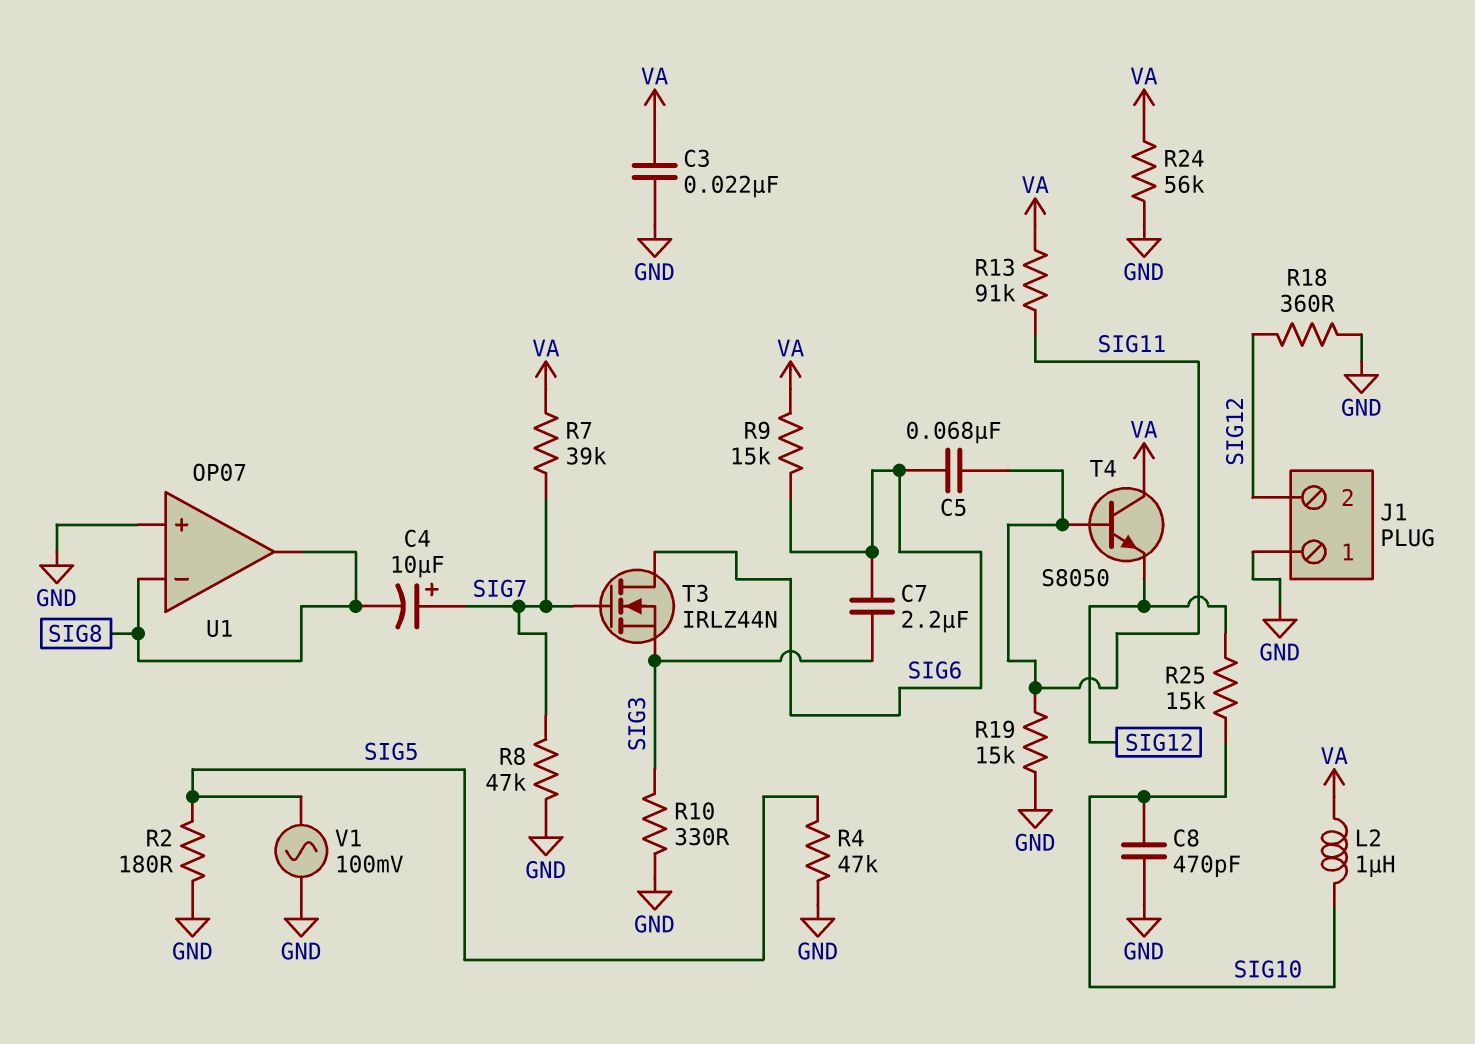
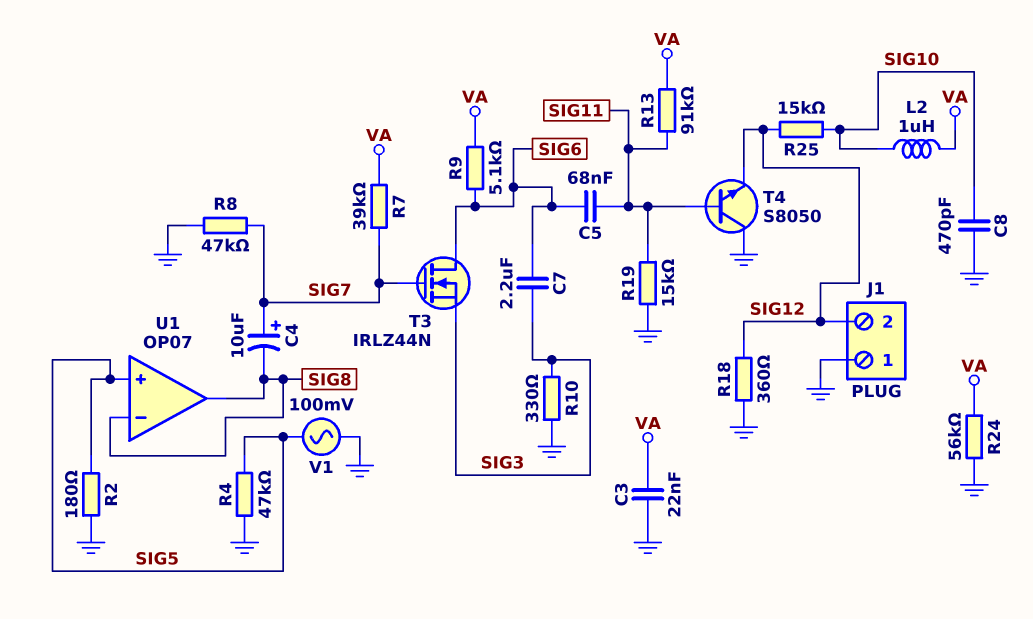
R9: 15k (SIG6, VA) -> 5.1k (SIG6, VA)
T4: NPN S8050 (B SIG11, C VA, E SIG12) -> NPN S8050 (B SIG11, C GND, E SIG12)
U1 pin in+: GND -> SIG5

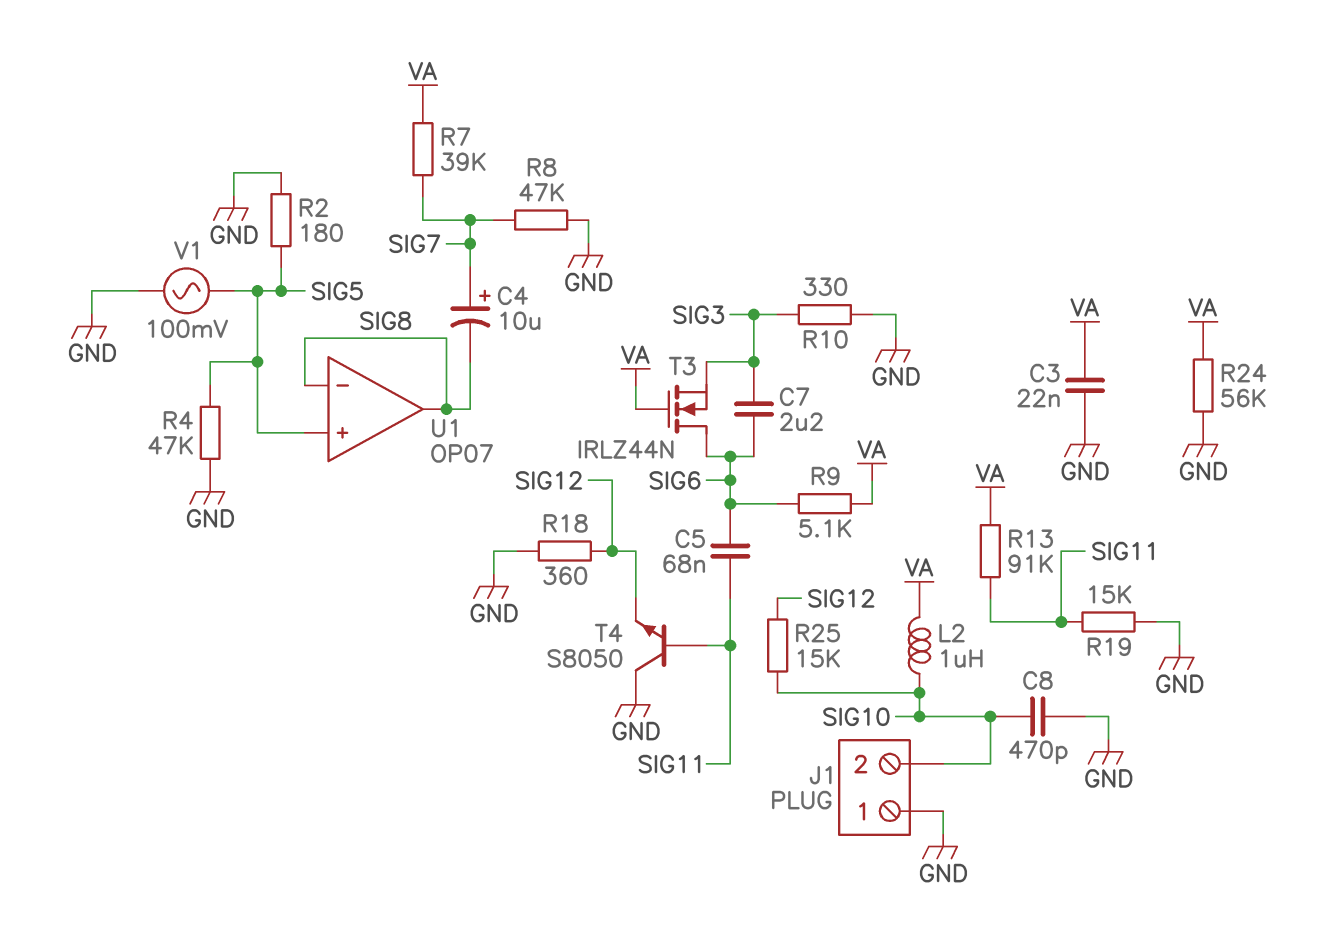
J1 pin 2: SIG12 -> SIG10
T3: NMOS IRLZ44N (G SIG7, D SIG6, S SIG3) -> NMOS IRLZ44N (G VA, D SIG6, S SIG3)

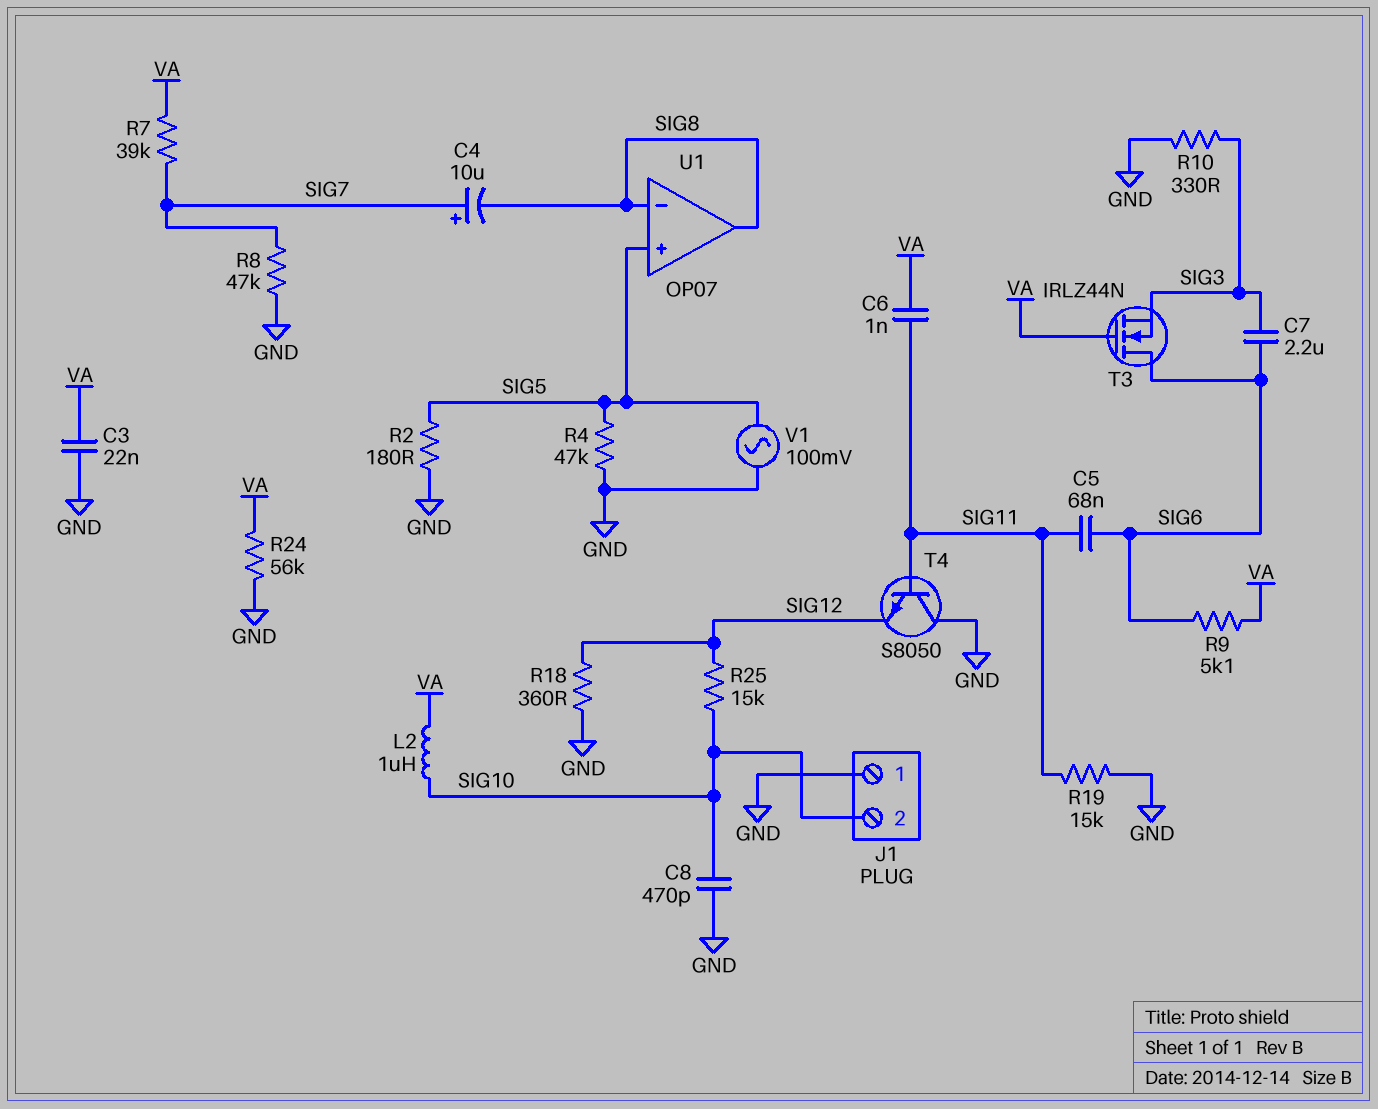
C6: none -> 1nF (SIG11, VA)
R13: 91k (SIG11, VA) -> none

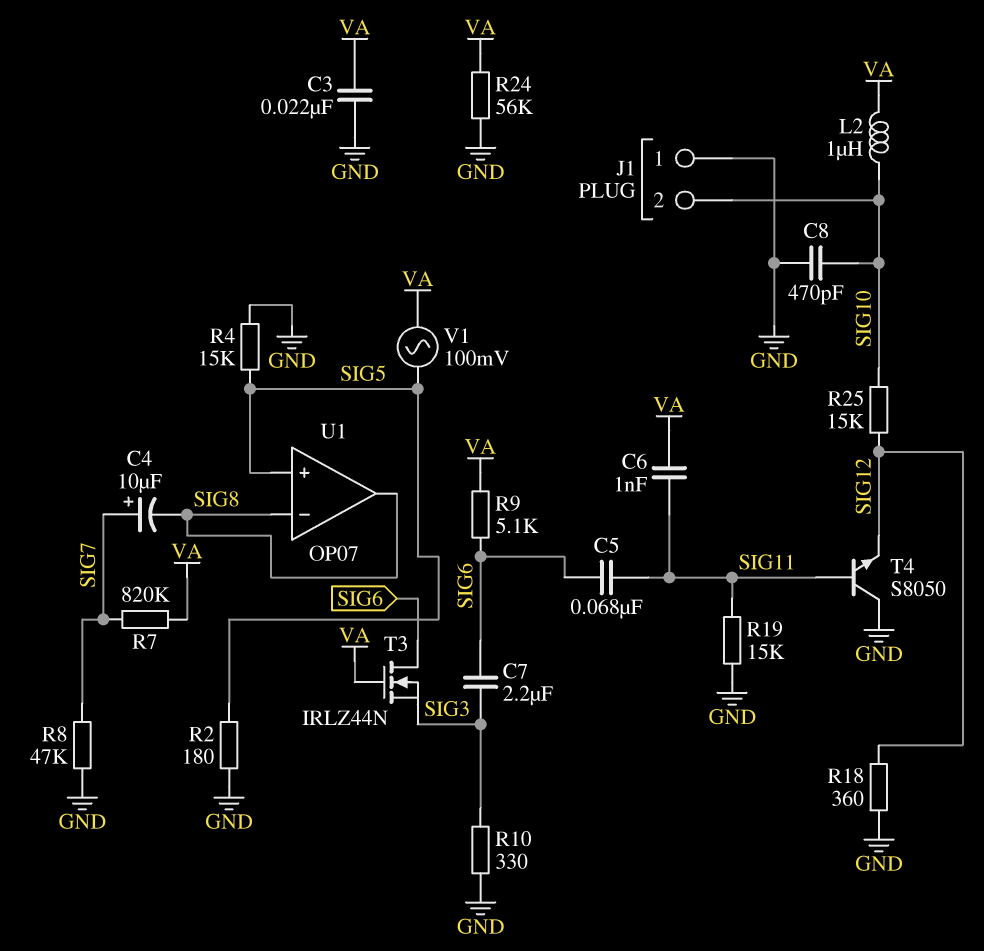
R4: 47k (GND, SIG5) -> 15k (GND, SIG5)
R7: 39k (SIG7, VA) -> 820k (SIG7, VA)
V1: AC 100mV (GND, SIG5) -> AC 100mV (SIG5, VA)

